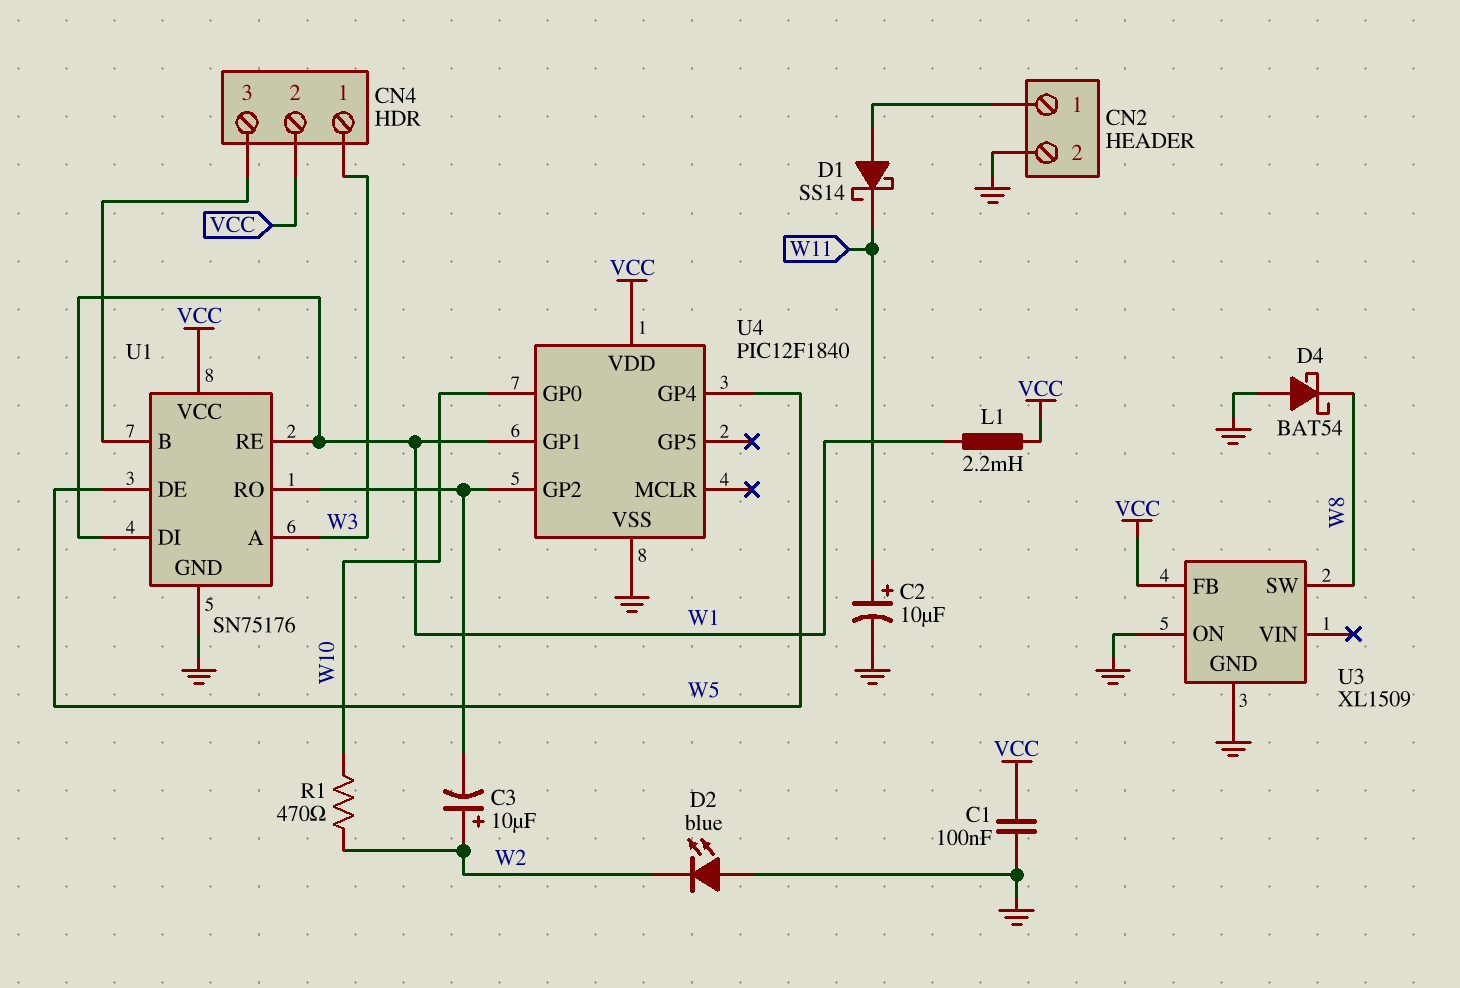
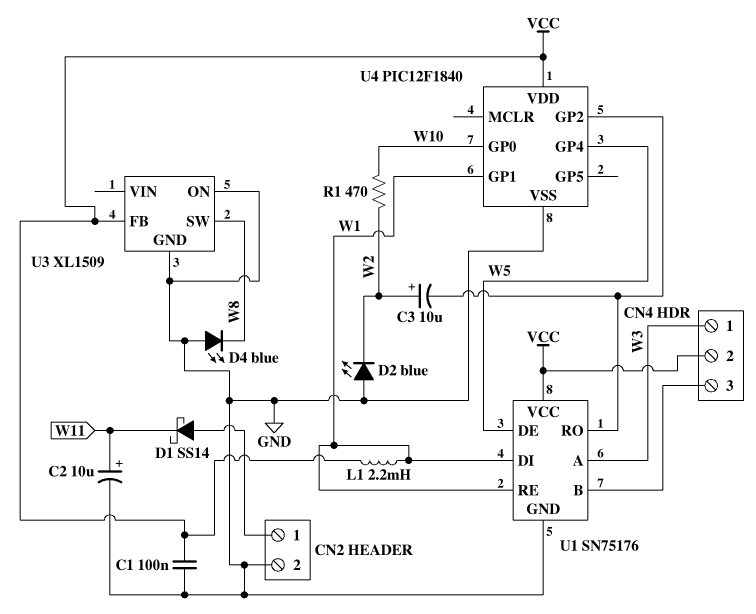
D4: schottky BAT54 (A GND, K W8) -> LED blue (A GND, K W8)

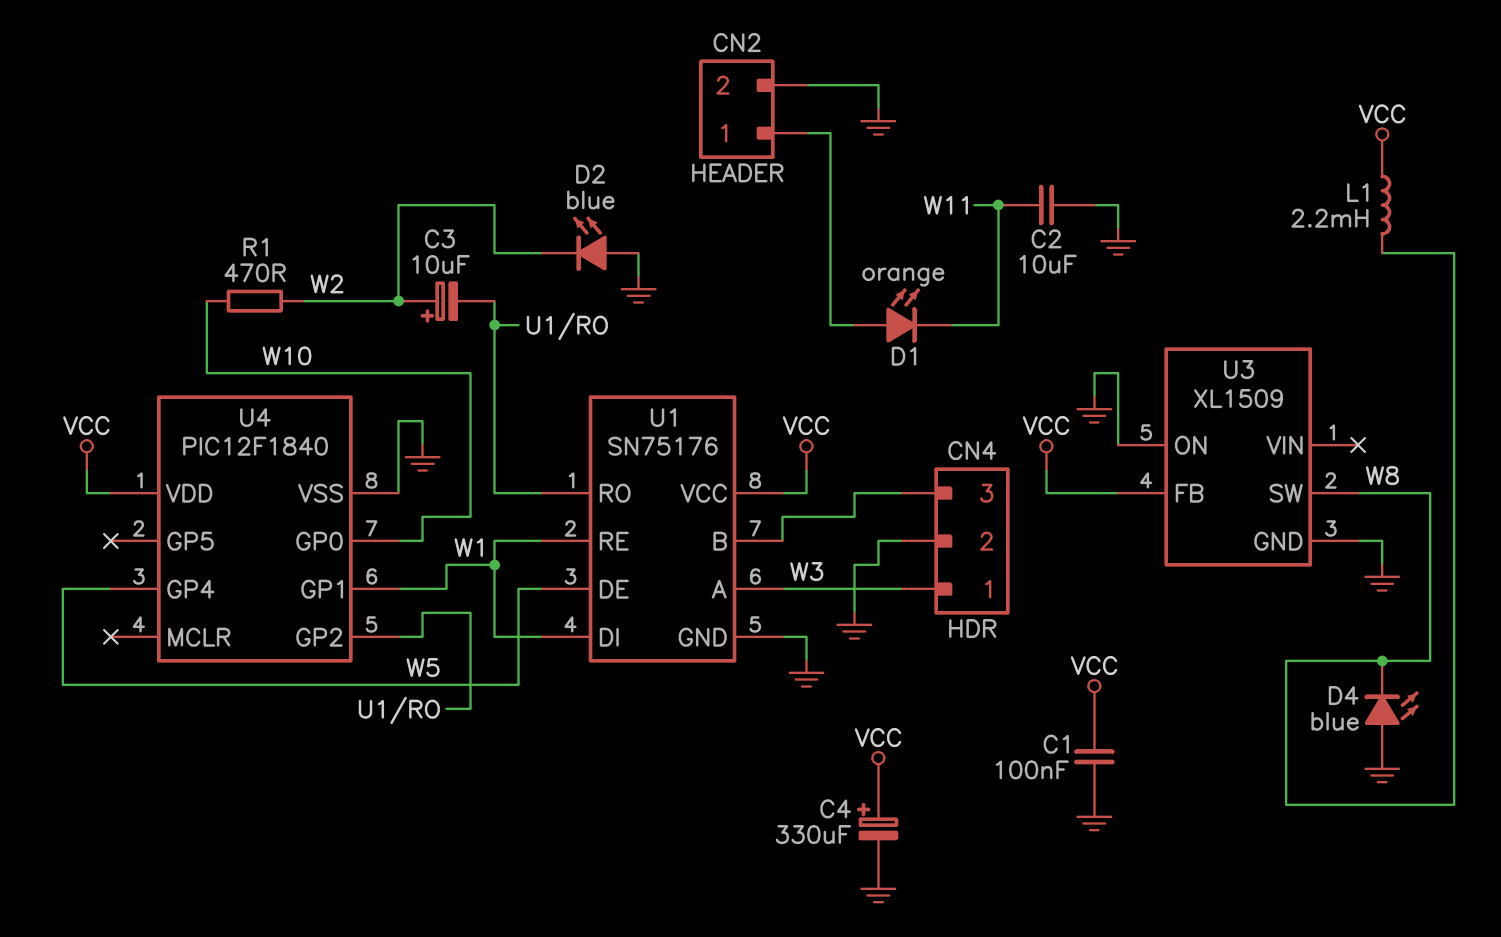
C2: 10uF (plus W11, minus GND) -> 10uF (GND, W11)
C4: none -> 330uF (plus VCC, minus GND)
CN4 pin 2: VCC -> GND
D1: schottky SS14 (A CN2/1, K W11) -> LED orange (A CN2/1, K W11)
L1: 2.2mH (VCC, W1) -> 2.2mH (VCC, W8)

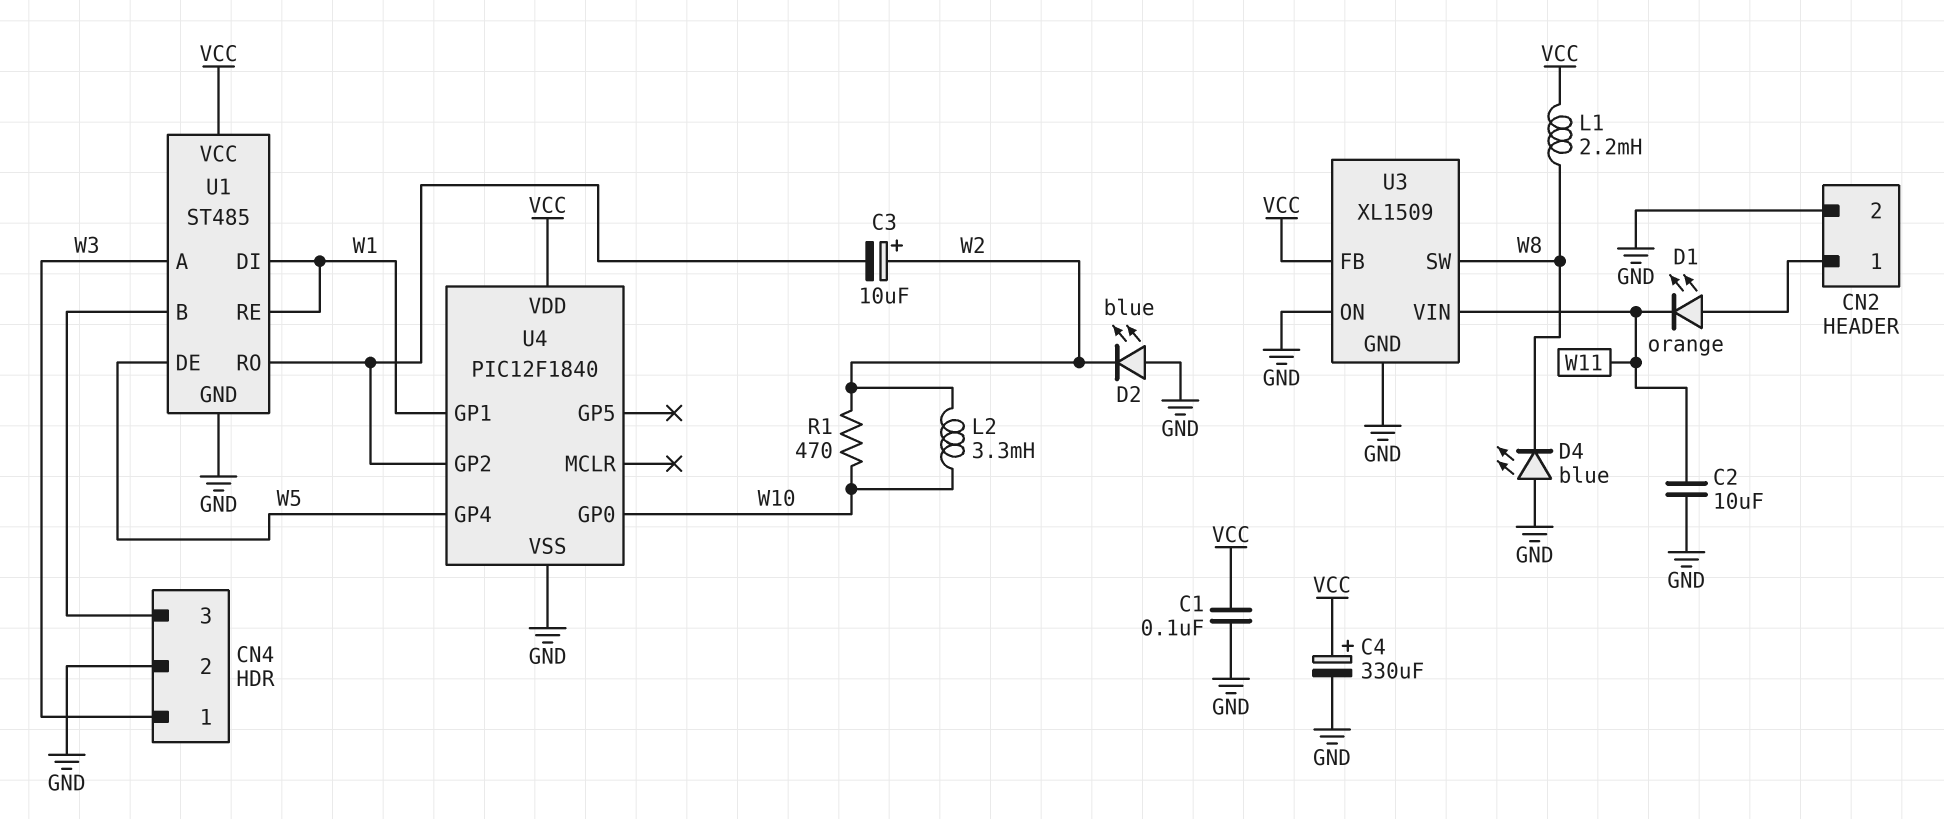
L2: none -> 3.3mH (W2, W10)
U1: SN75176 -> ST485
U3 pin VIN: none -> W11

